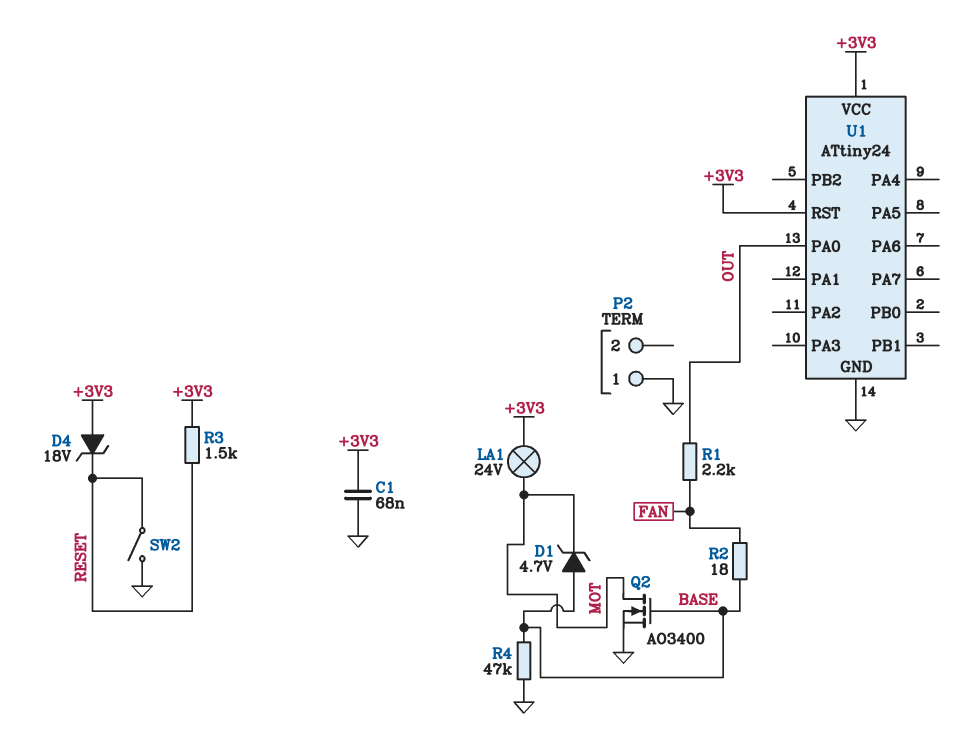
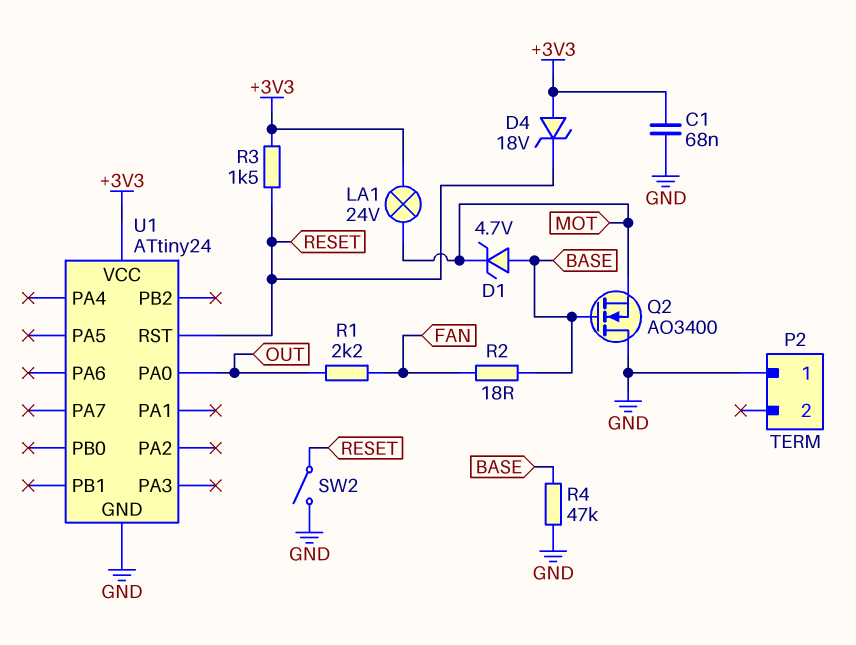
Q2: NMOS AO3400 (G BASE, D MOT, S GND) -> NMOS AO3400 (G BASE, D GND, S MOT)
U1 pin RST: +3V3 -> RESET

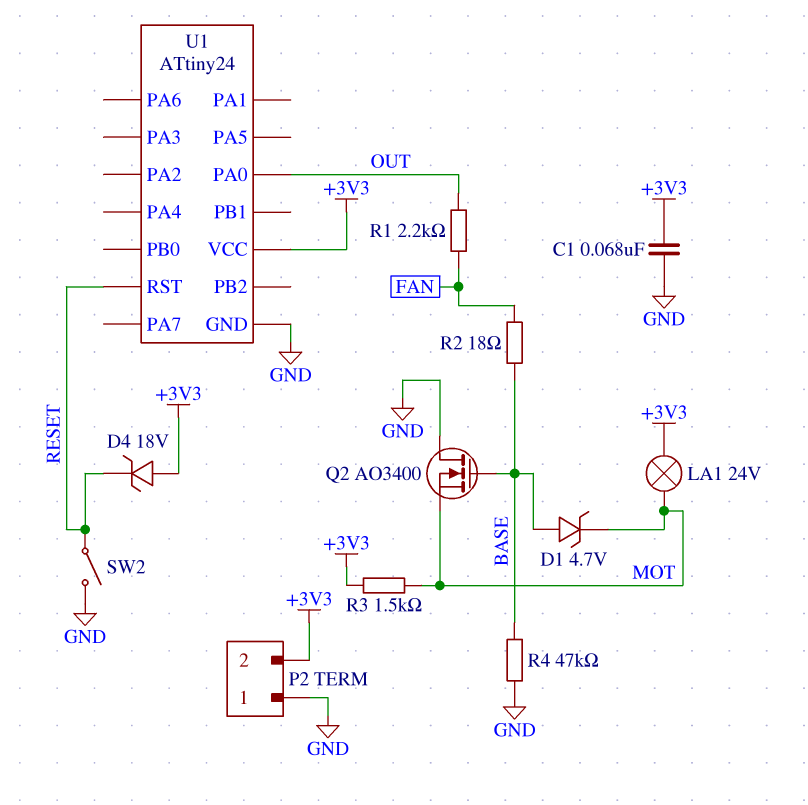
P2 pin 2: none -> +3V3
R3: 1.5k (+3V3, RESET) -> 1.5k (+3V3, MOT)

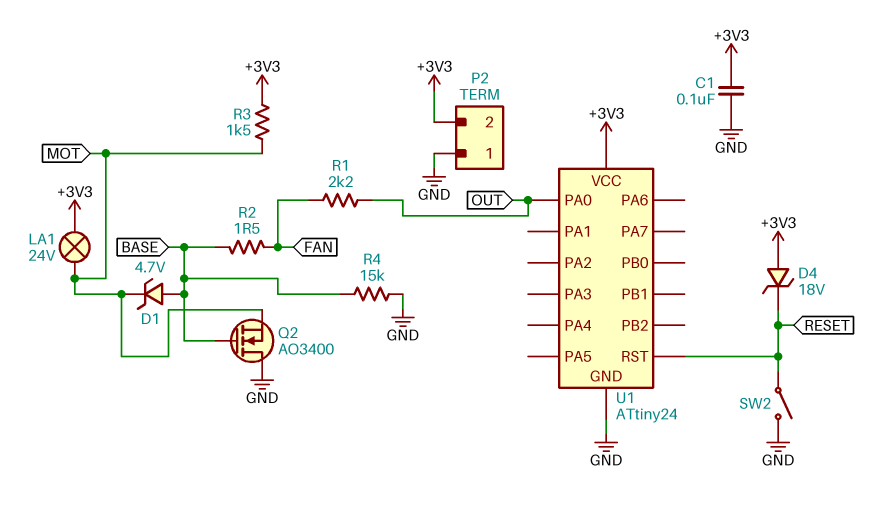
C1: 68nF (+3V3, GND) -> 100nF (+3V3, GND)
R2: 18 (BASE, FAN) -> 1.5 (BASE, FAN)
R4: 47k (BASE, GND) -> 15k (BASE, GND)

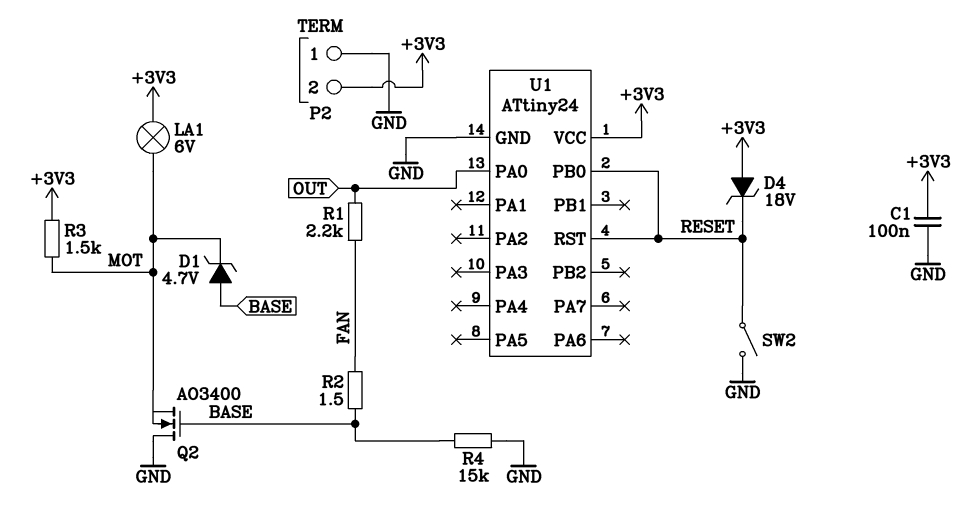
LA1: lamp 24V (+3V3, MOT) -> lamp 6V (+3V3, MOT)
U1 pin PB0: none -> RESET

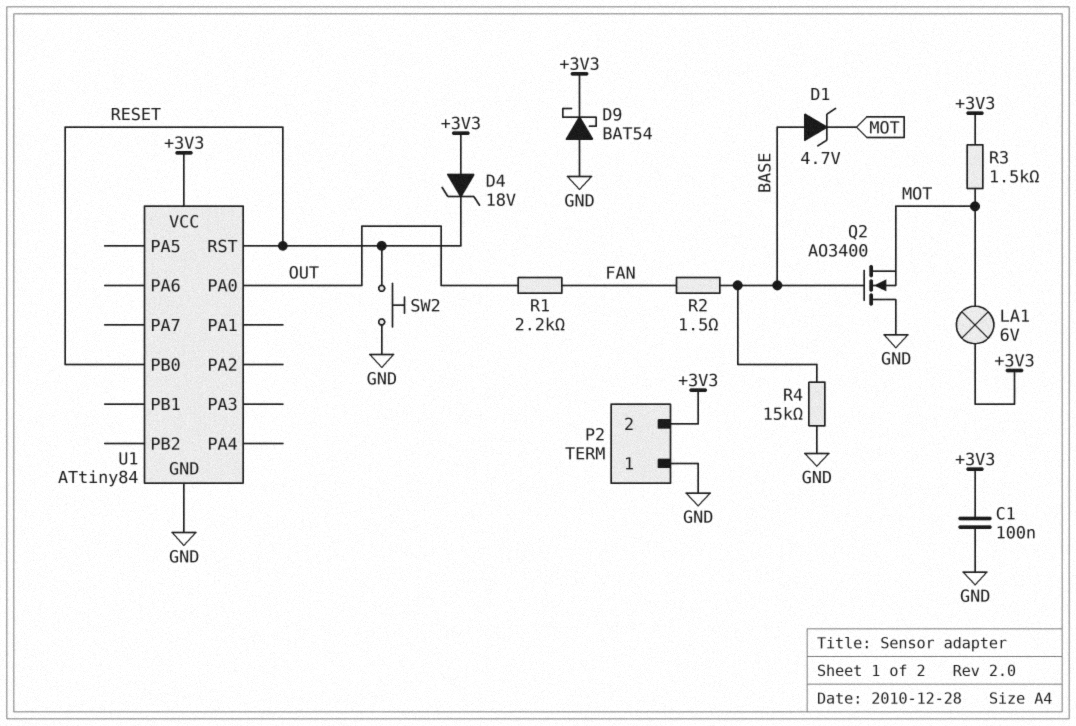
D9: none -> schottky BAT54 (A GND, K +3V3)
SW2: switch (GND, RESET) -> button (GND, RESET)
U1: ATtiny24 -> ATtiny84

